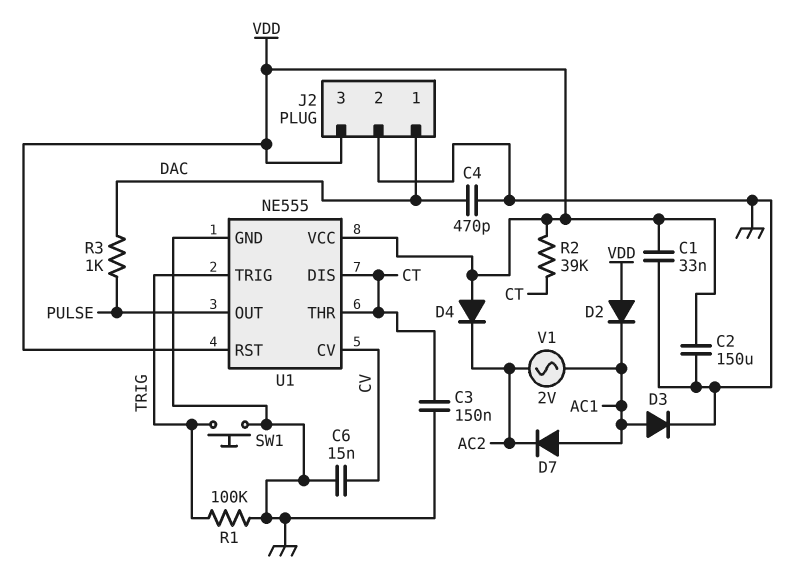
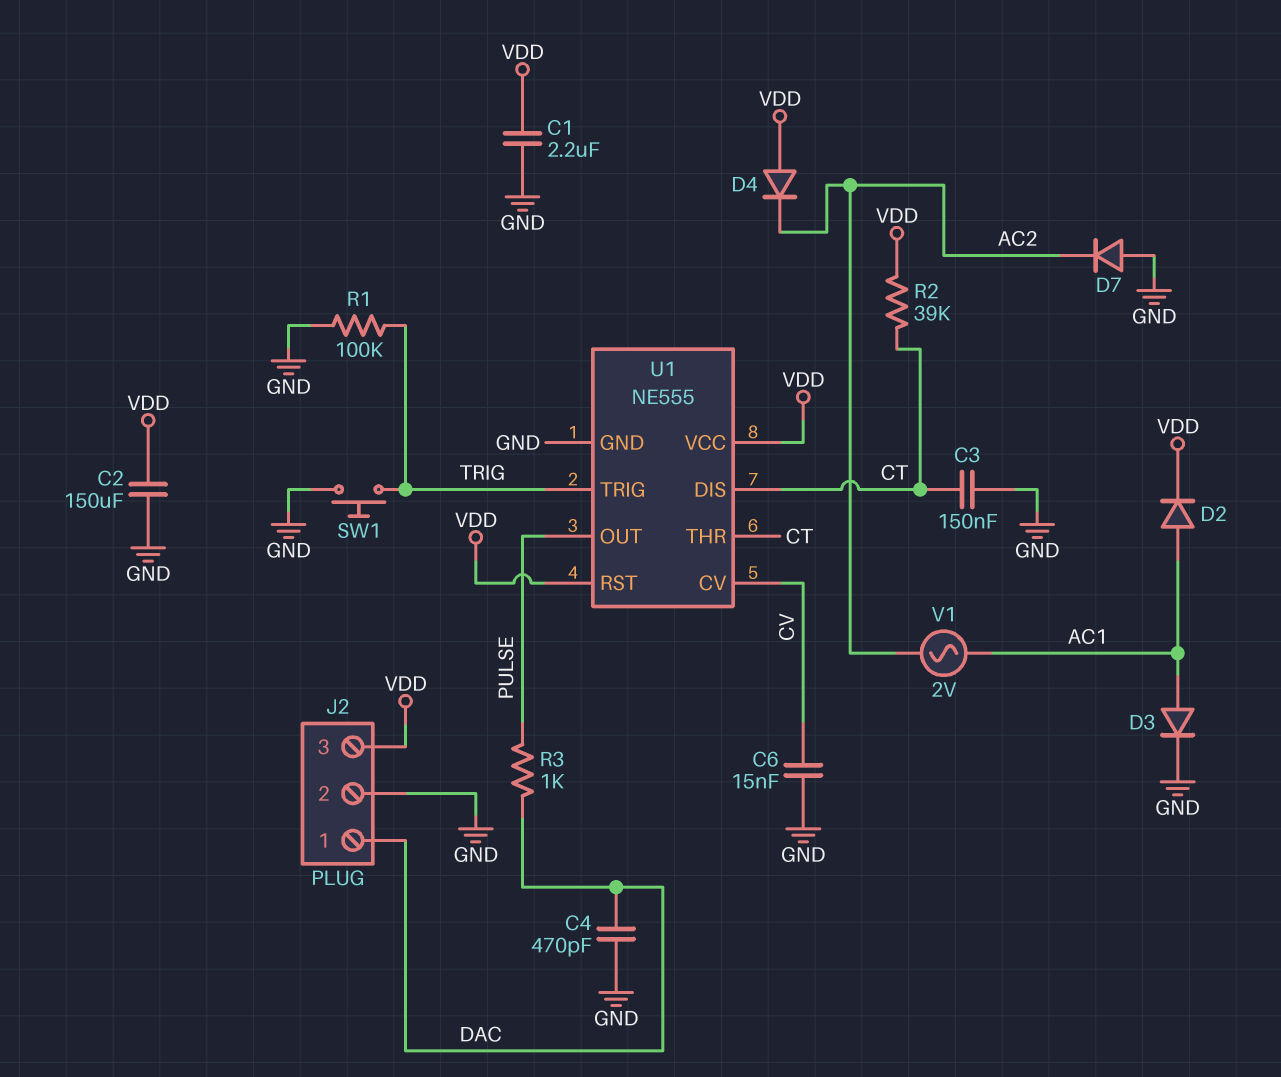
C1: 33nF (GND, VDD) -> 2.2uF (GND, VDD)
D2: diode (A VDD, K AC1) -> diode (A AC1, K VDD)
D7: diode (A AC1, K AC2) -> diode (A GND, K AC2)

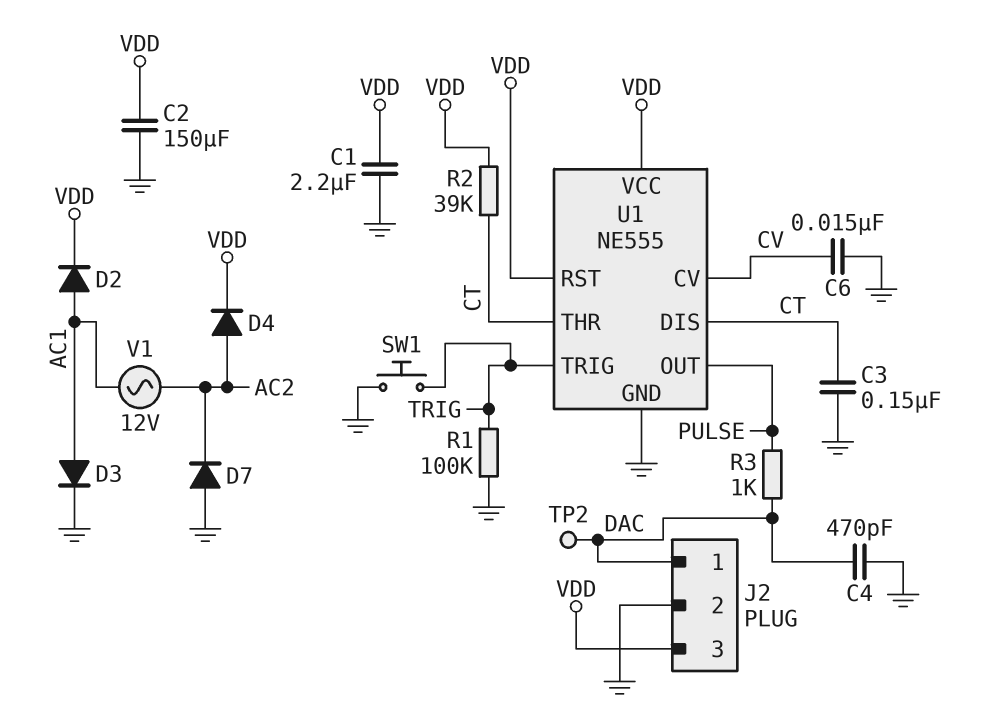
D4: diode (A VDD, K AC2) -> diode (A AC2, K VDD)
TP2: none -> test point (DAC)
V1: AC 2V (AC1, AC2) -> AC 12V (AC1, AC2)

